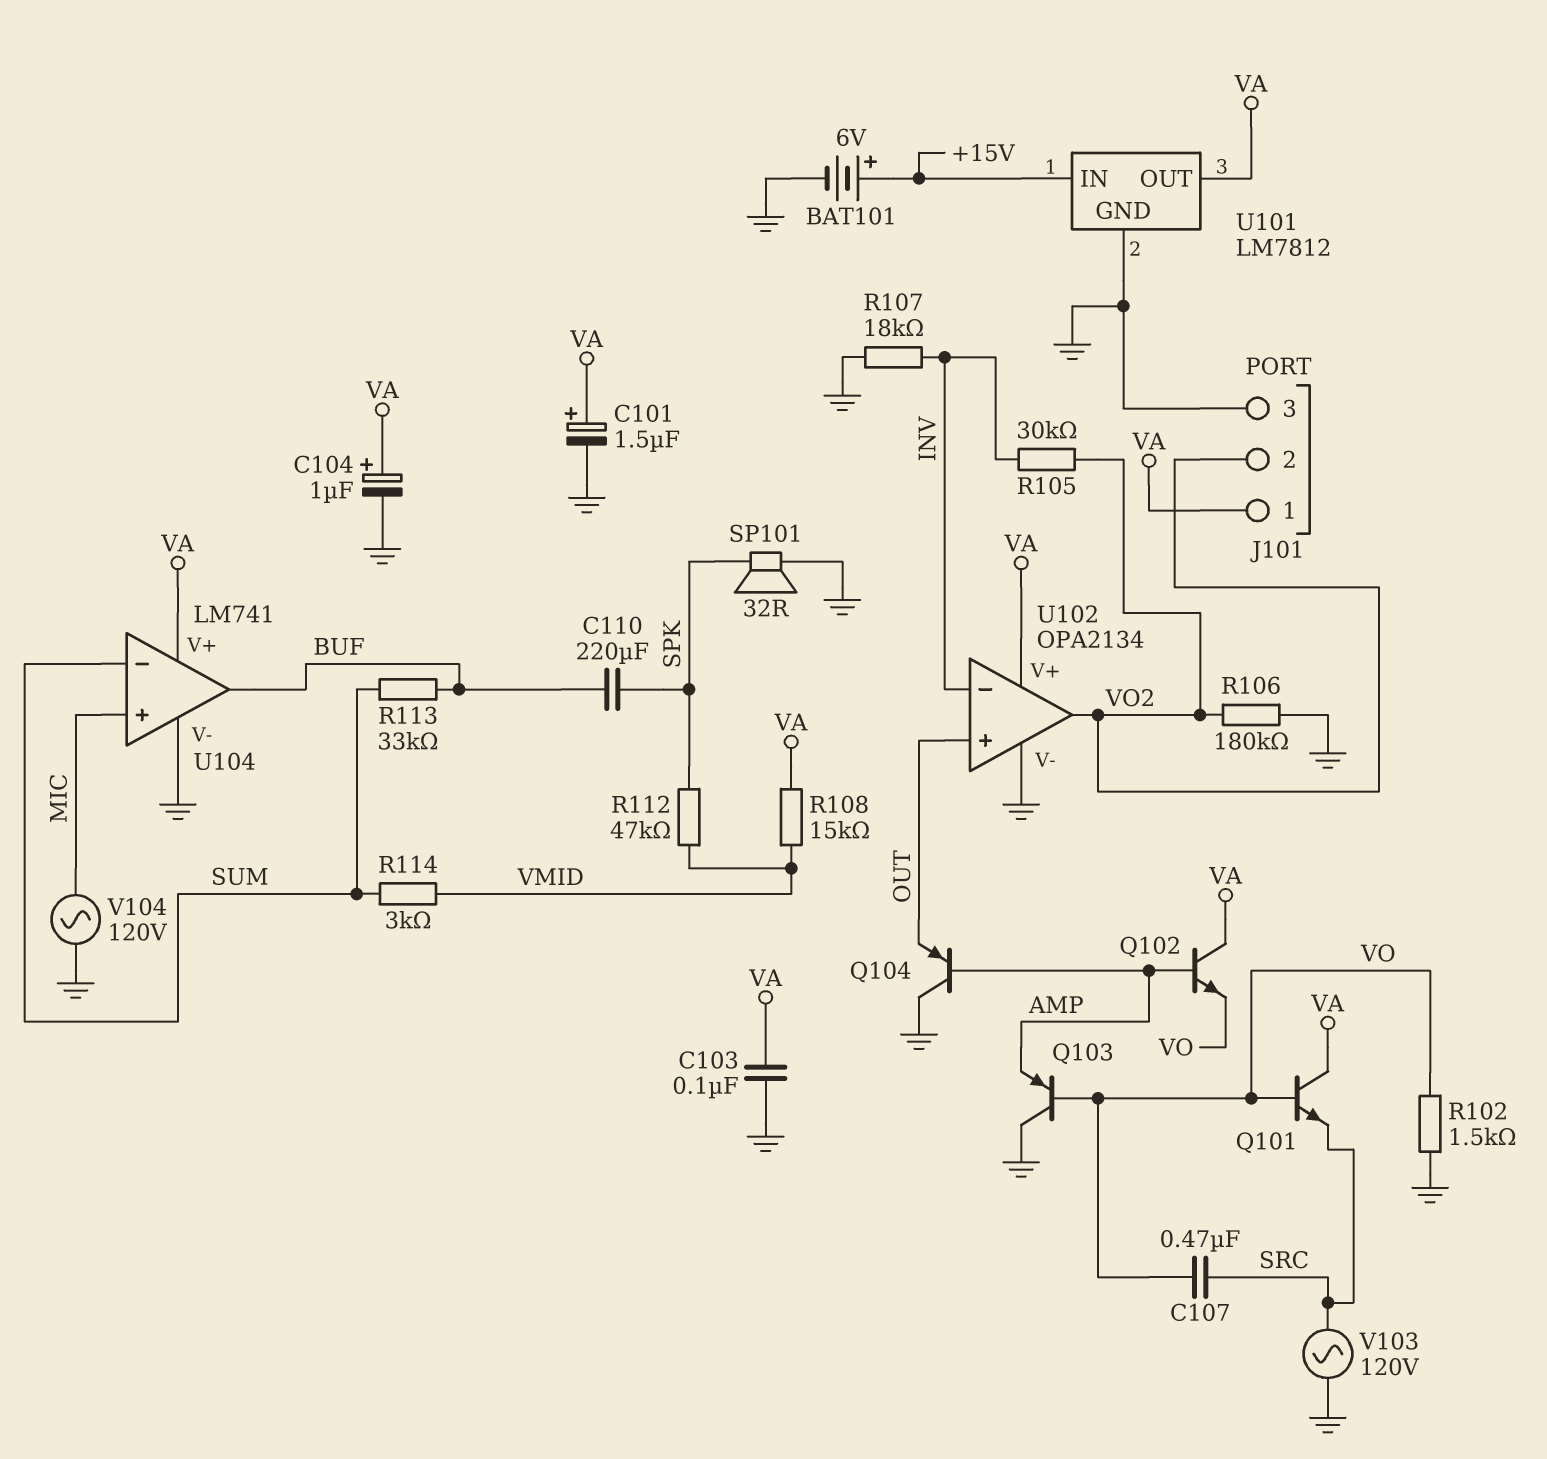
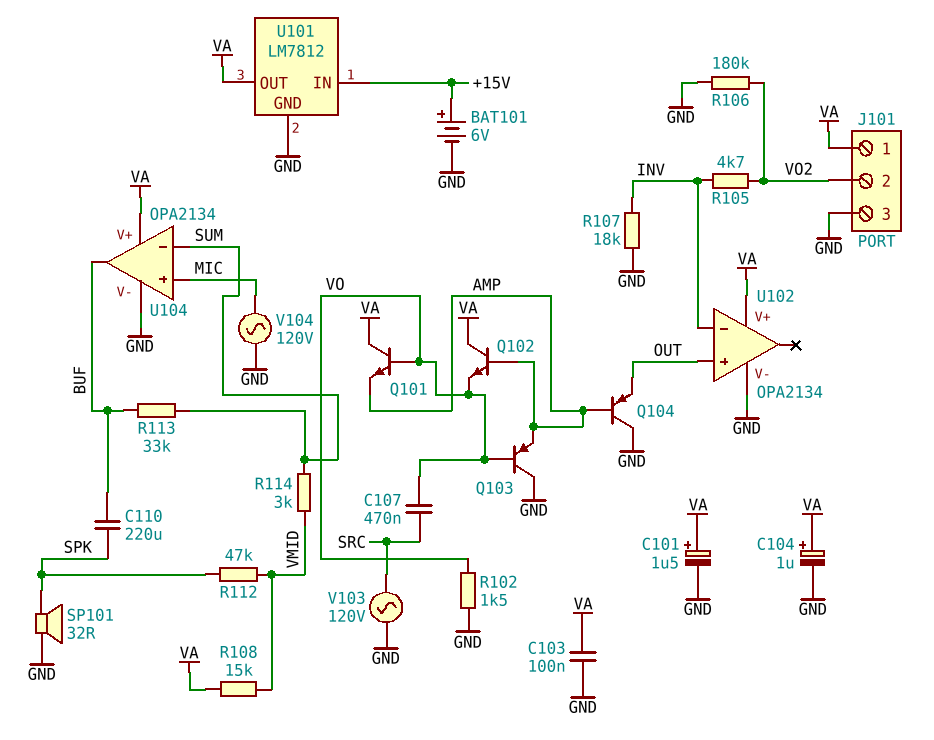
Q101: NPN (B VO, C VA, E SRC) -> NPN (B VO, C VA, E AMP)
R105: 30k (INV, VO2) -> 4.7k (INV, VO2)
U102 pin out: VO2 -> none
U104: LM741 -> OPA2134

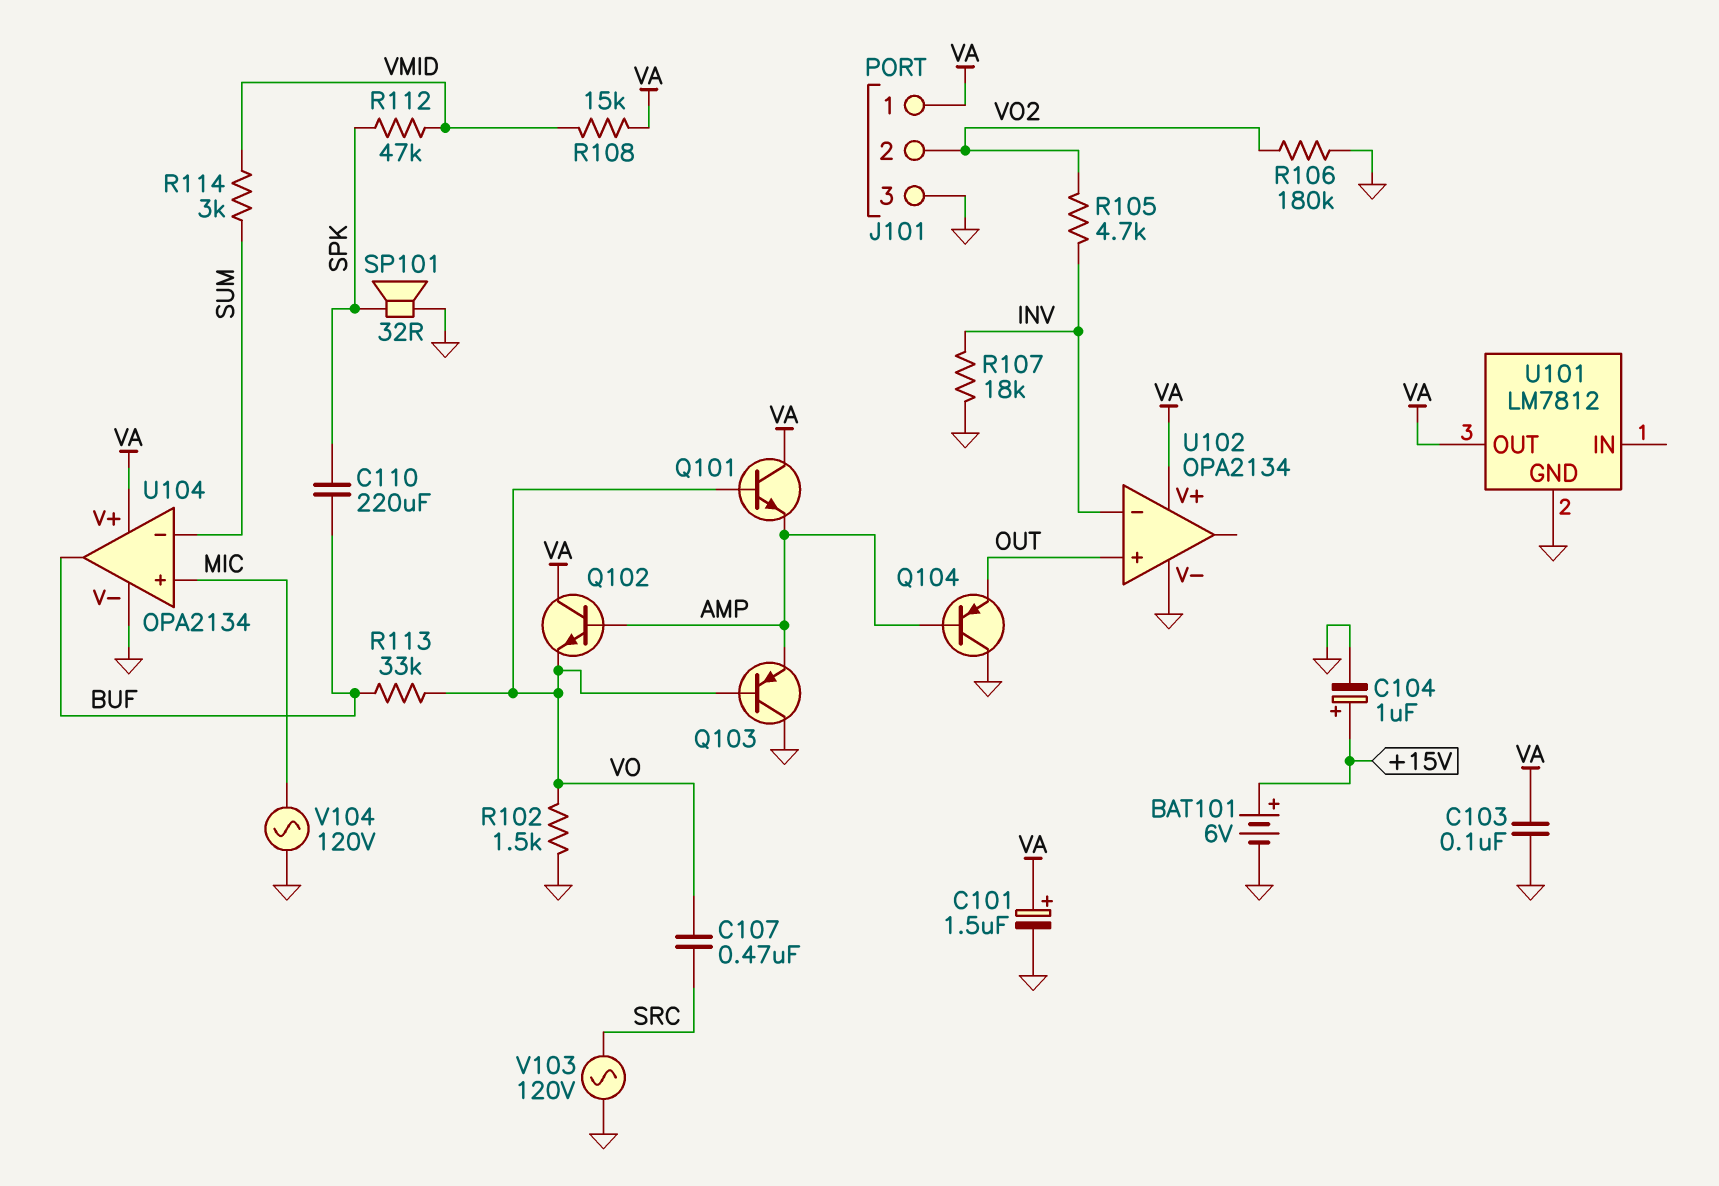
C104: 1uF (plus VA, minus GND) -> 1uF (plus +15V, minus GND)
R113: 33k (BUF, SUM) -> 33k (BUF, VO)
U101 pin IN: +15V -> none

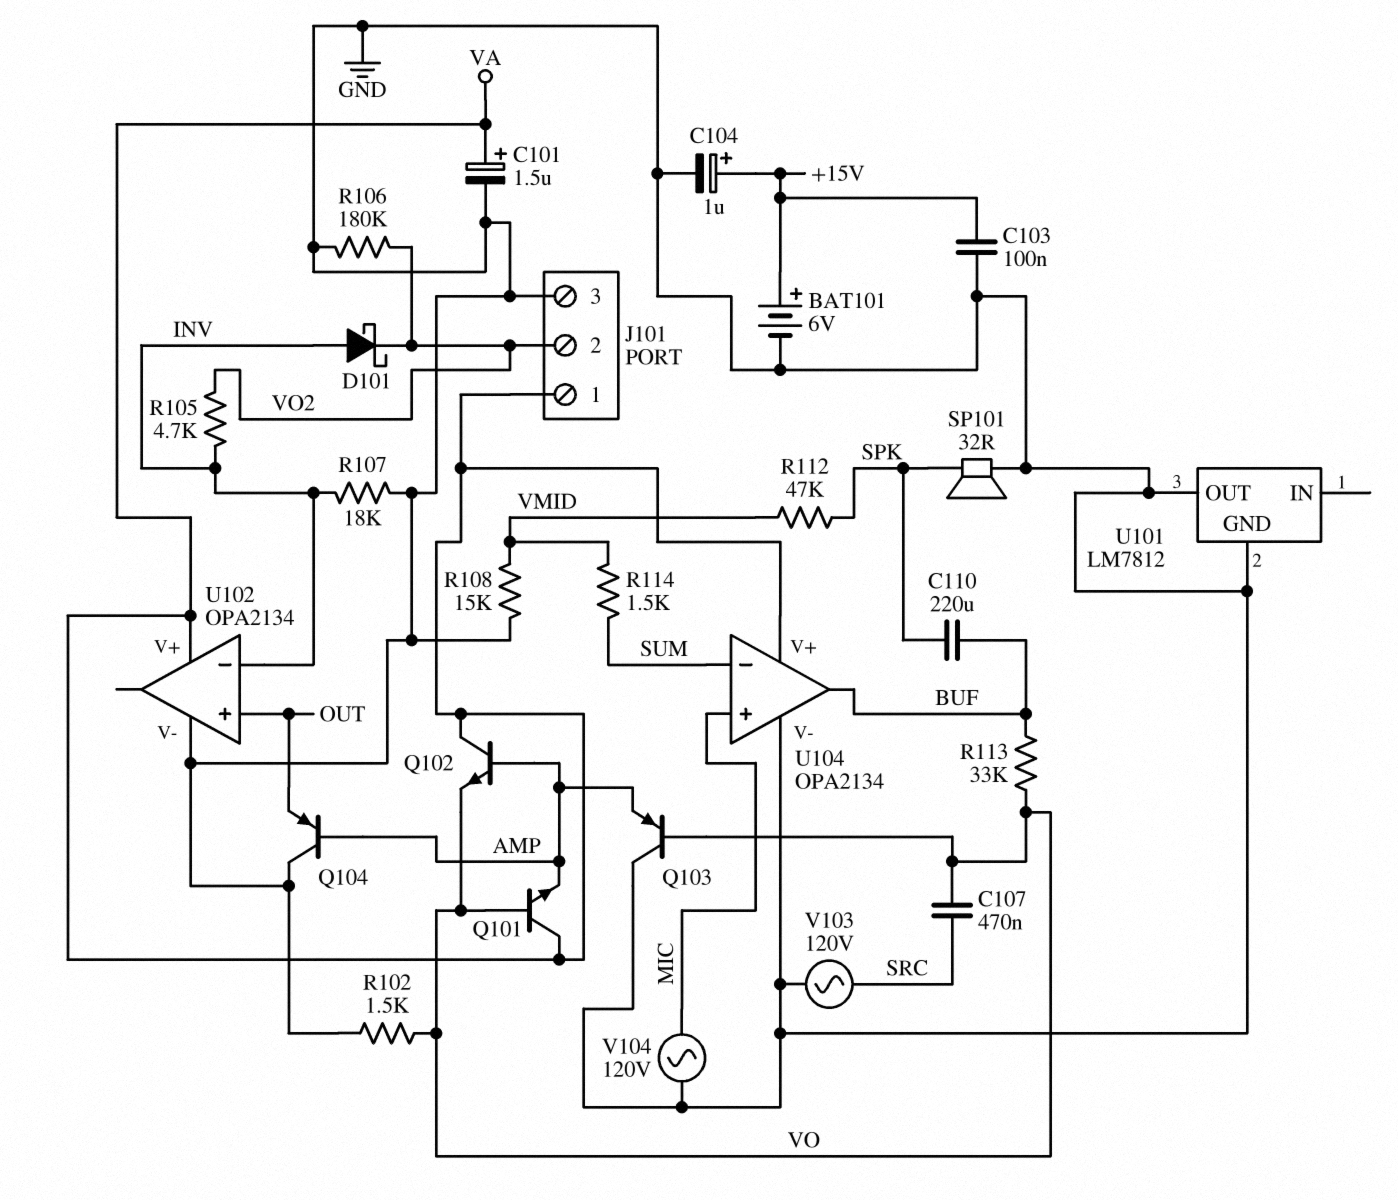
C103: 100nF (GND, VA) -> 100nF (+15V, GND)
D101: none -> schottky (A INV, K VO2)
R108: 15k (VA, VMID) -> 15k (GND, VMID)
R114: 3k (SUM, VMID) -> 1.5k (SUM, VMID)
U101 pin OUT: VA -> GND

